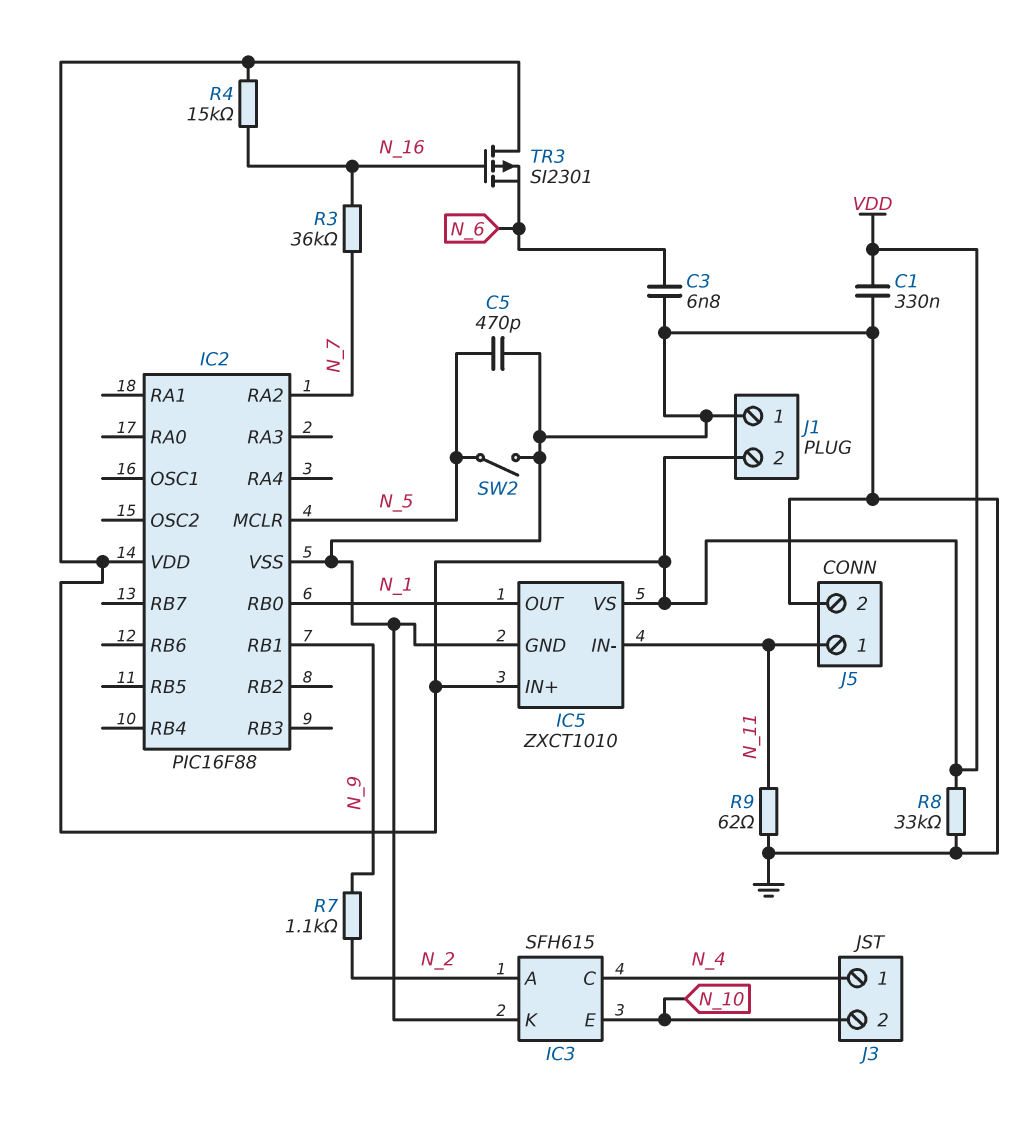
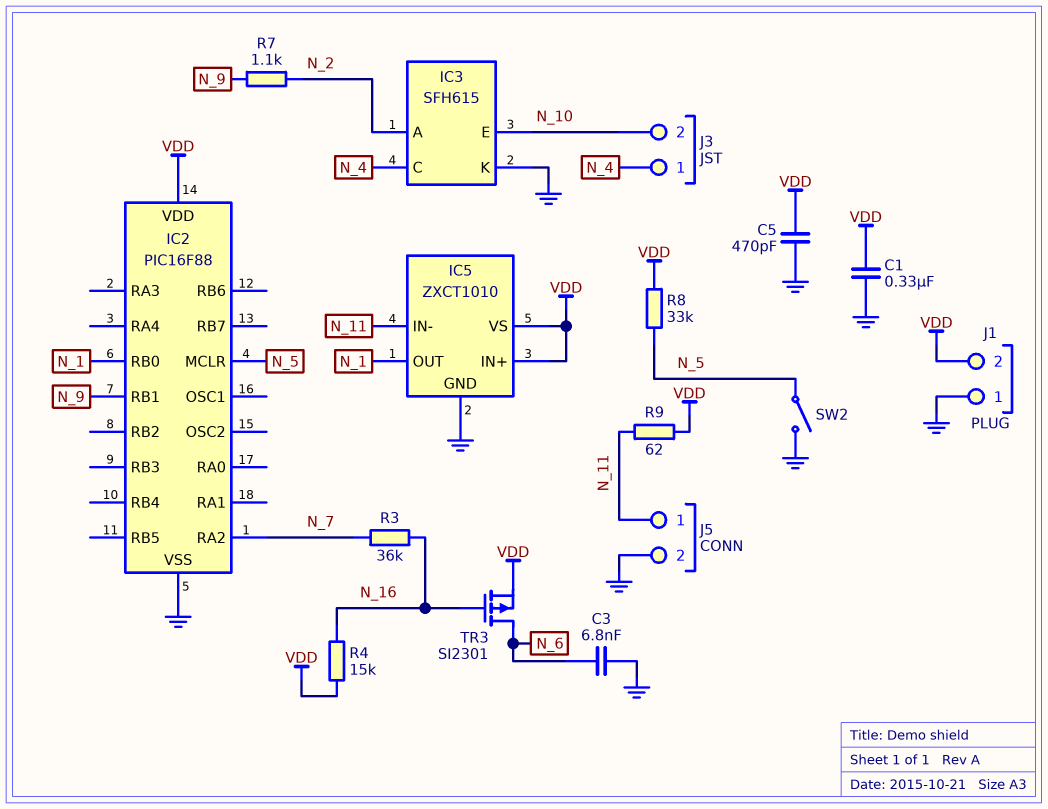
C5: 470pF (GND, N_5) -> 470pF (GND, VDD)
R8: 33k (GND, VDD) -> 33k (N_5, VDD)
R9: 62 (GND, N_11) -> 62 (N_11, VDD)
TR3: PMOS SI2301 (G N_16, D VDD, S N_6) -> PMOS SI2301 (G N_16, D N_6, S VDD)

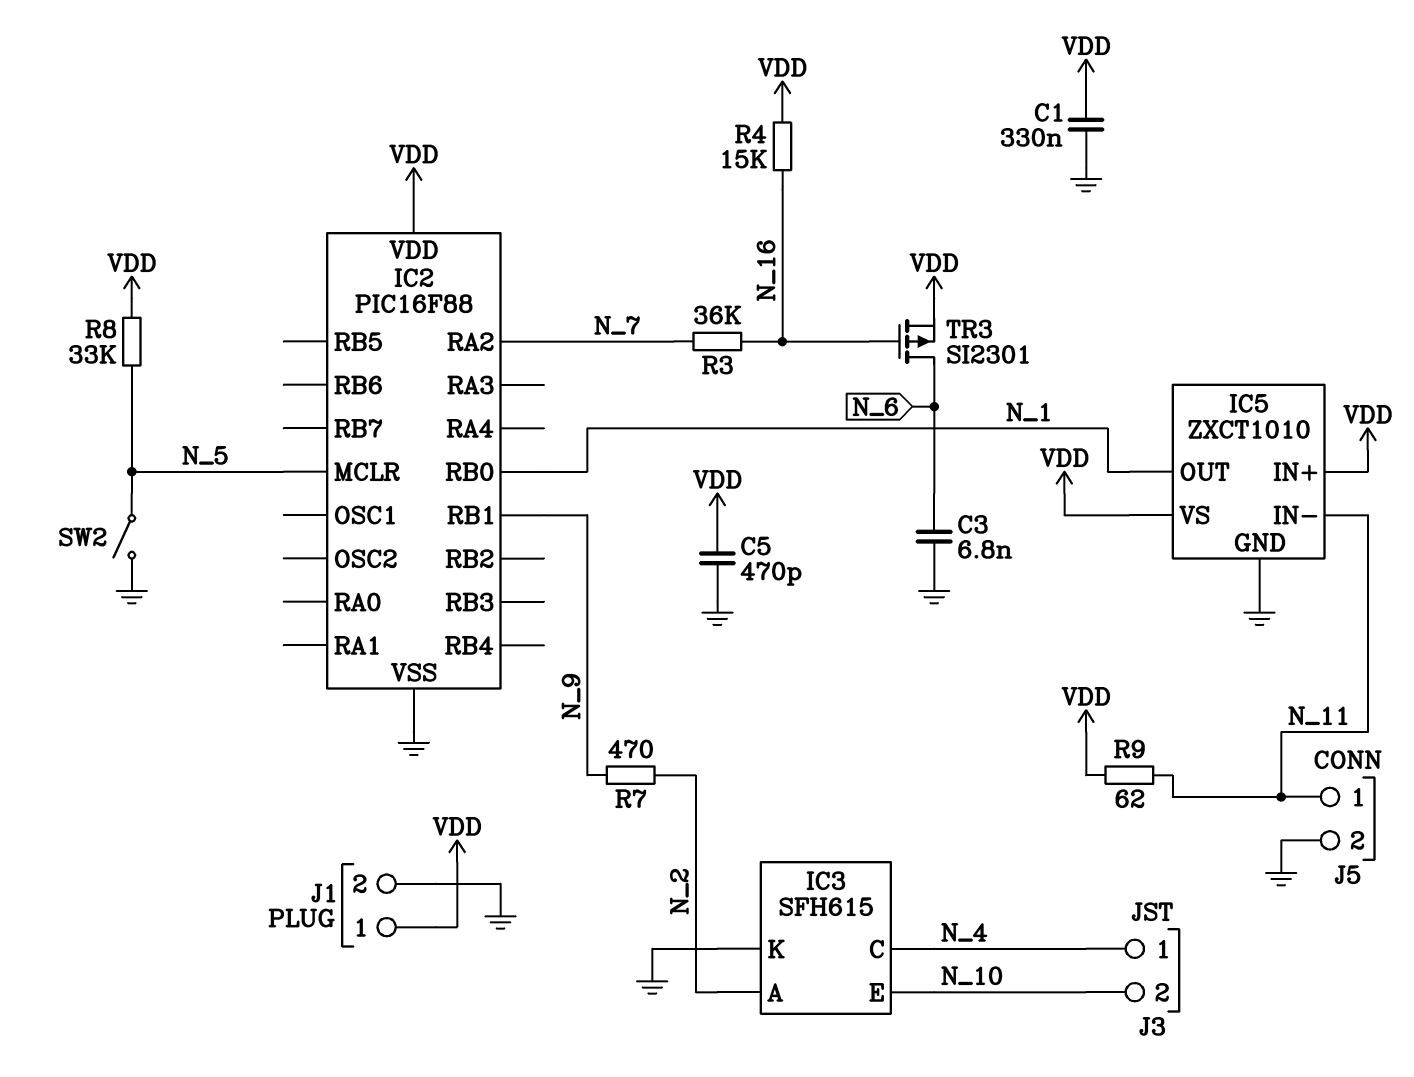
J1 pin 1: GND -> VDD
J1 pin 2: VDD -> GND
R7: 1.1k (N_2, N_9) -> 470 (N_2, N_9)

